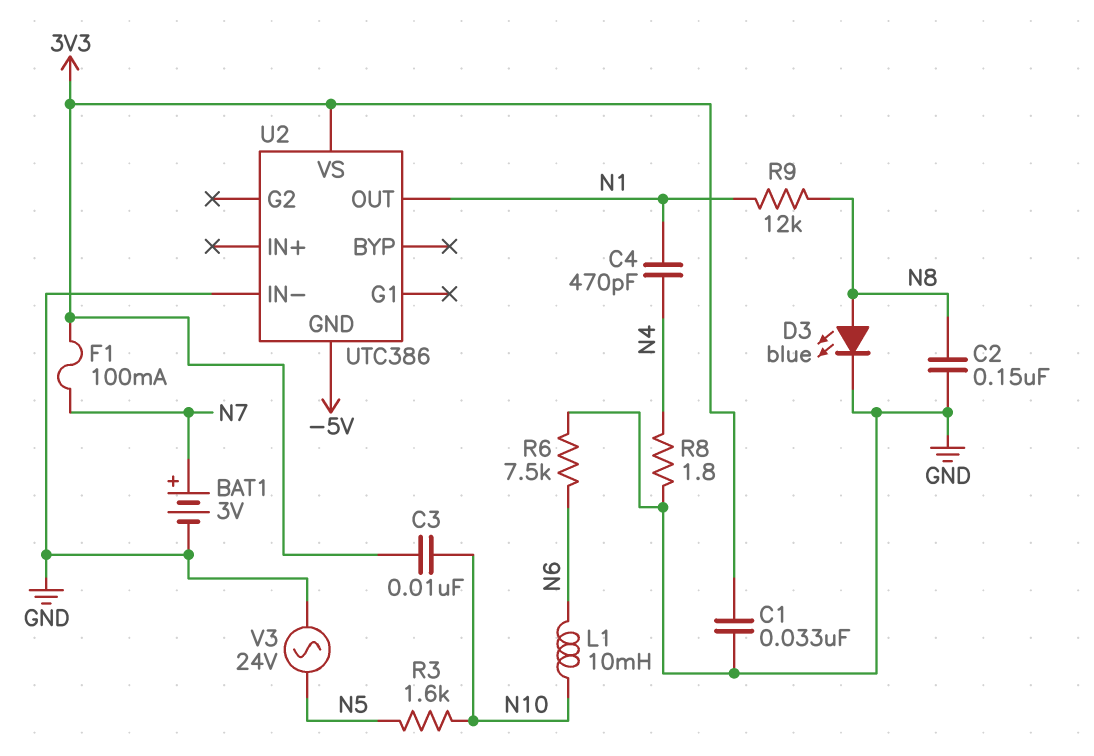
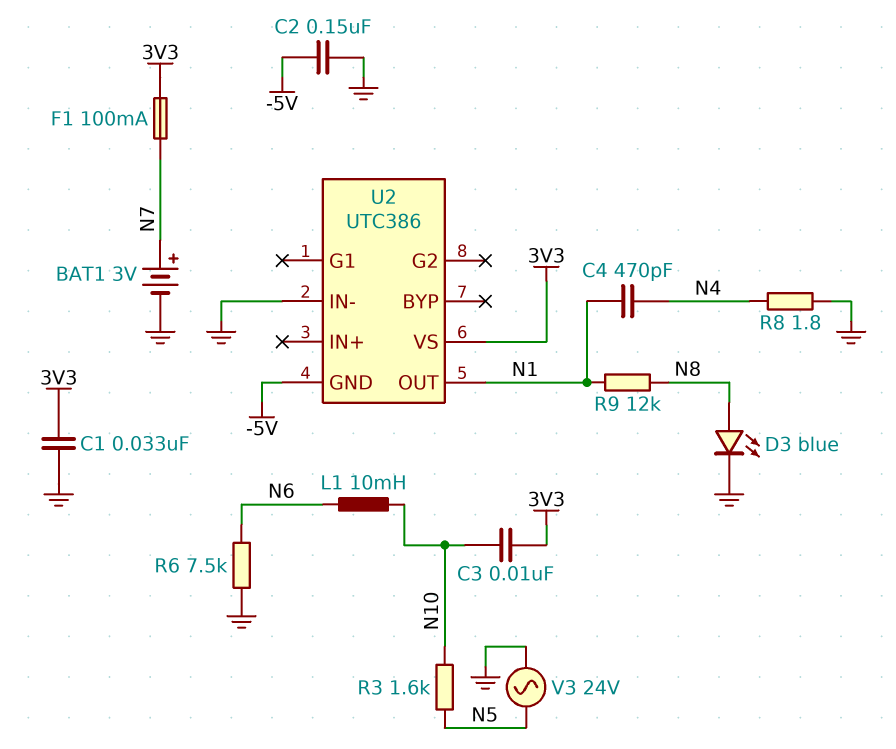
C2: 150nF (GND, N8) -> 150nF (-5V, GND)

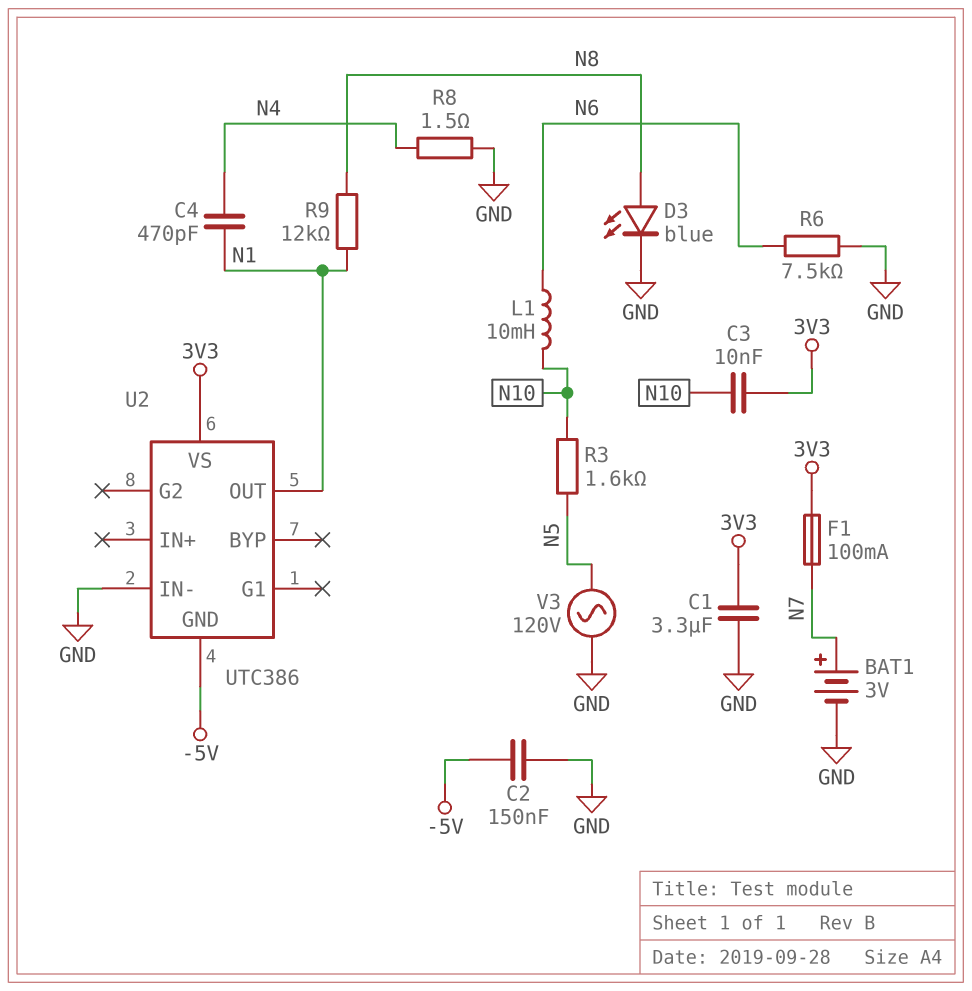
C1: 33nF (3V3, GND) -> 3.3uF (3V3, GND)
R8: 1.8 (GND, N4) -> 1.5 (GND, N4)
V3: AC 24V (GND, N5) -> AC 120V (GND, N5)

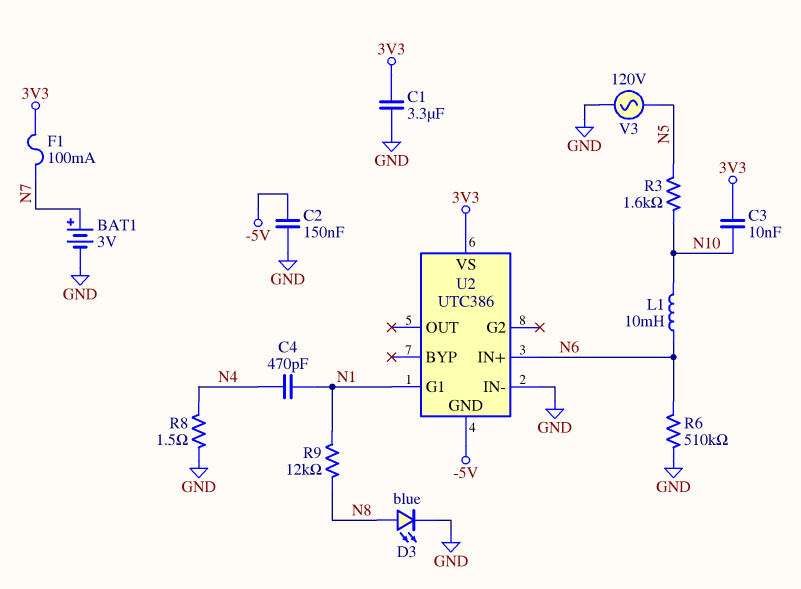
R6: 7.5k (GND, N6) -> 510k (GND, N6)
U2 pin G1: none -> N1
U2 pin IN+: none -> N6
U2 pin OUT: N1 -> none

